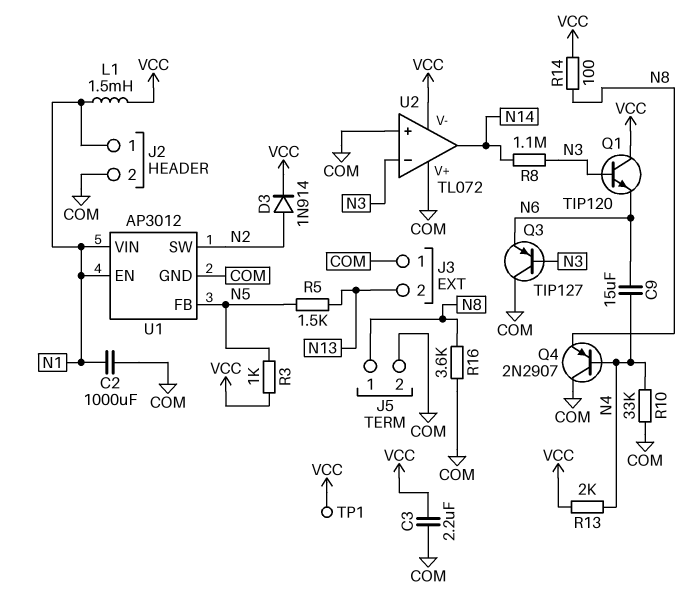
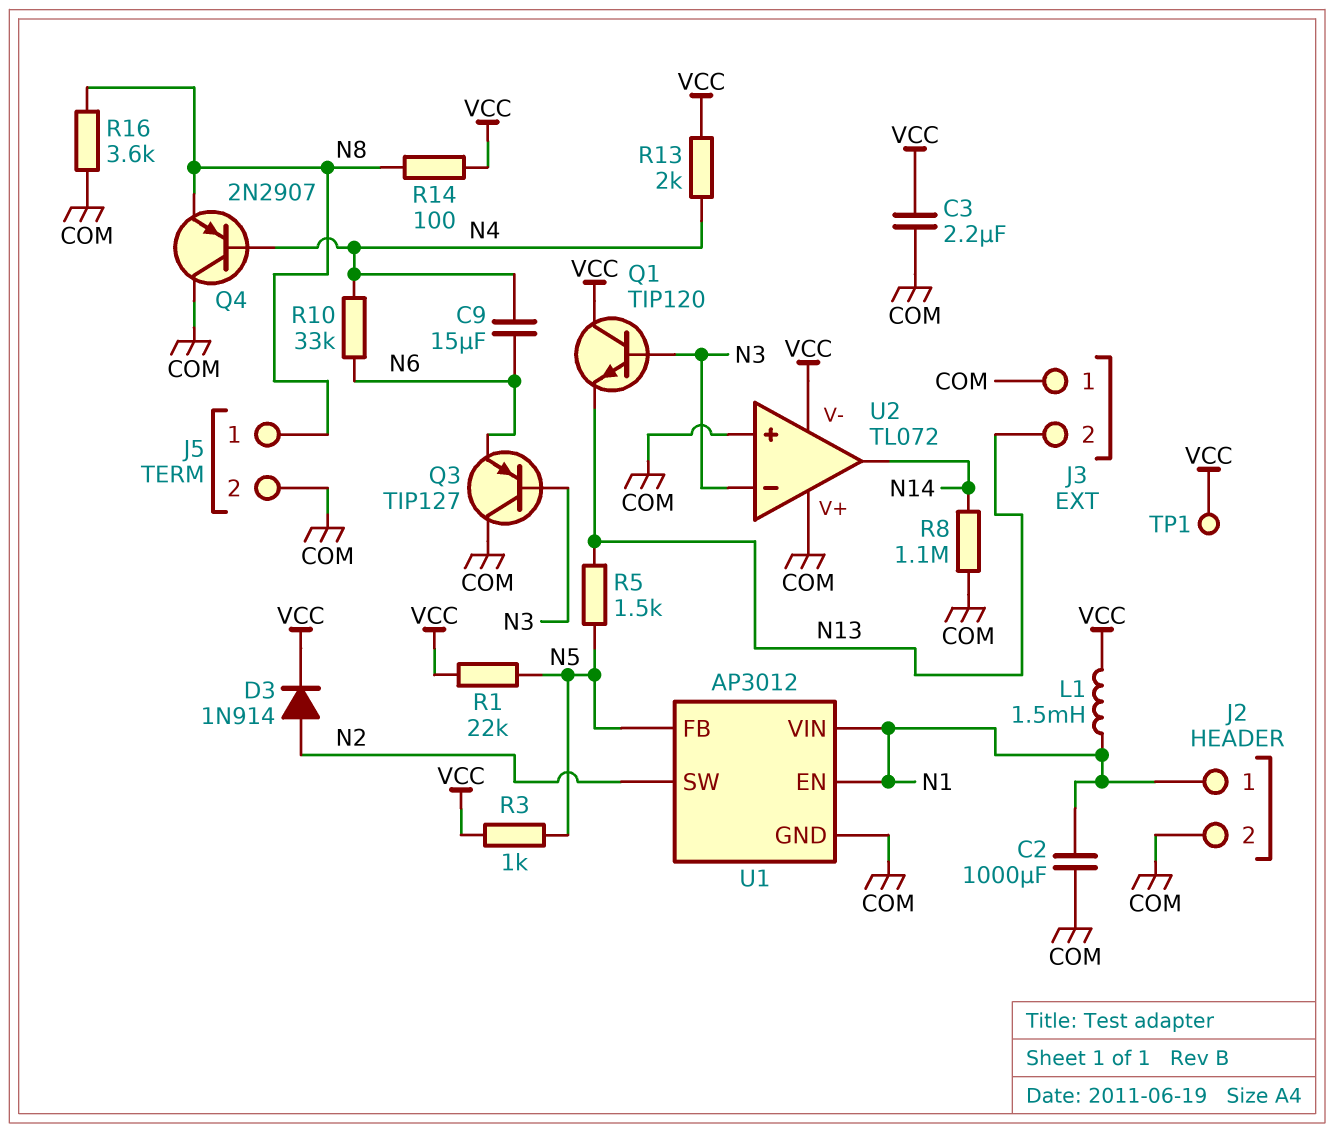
Q1: NPN TIP120 (B N3, C VCC, E N6) -> NPN TIP120 (B N3, C VCC, E N13)
R1: none -> 22k (N5, VCC)
R8: 1.1M (N3, N14) -> 1.1M (COM, N14)
R10: 33k (COM, N4) -> 33k (N4, N6)

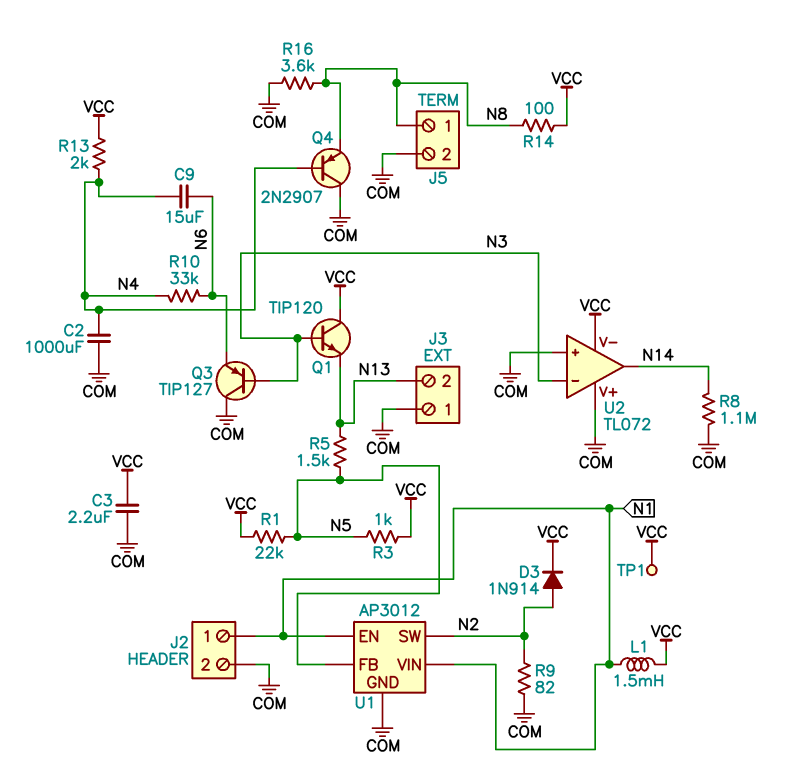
C2: 1000uF (COM, N1) -> 1000uF (COM, N4)
R9: none -> 82 (COM, N2)

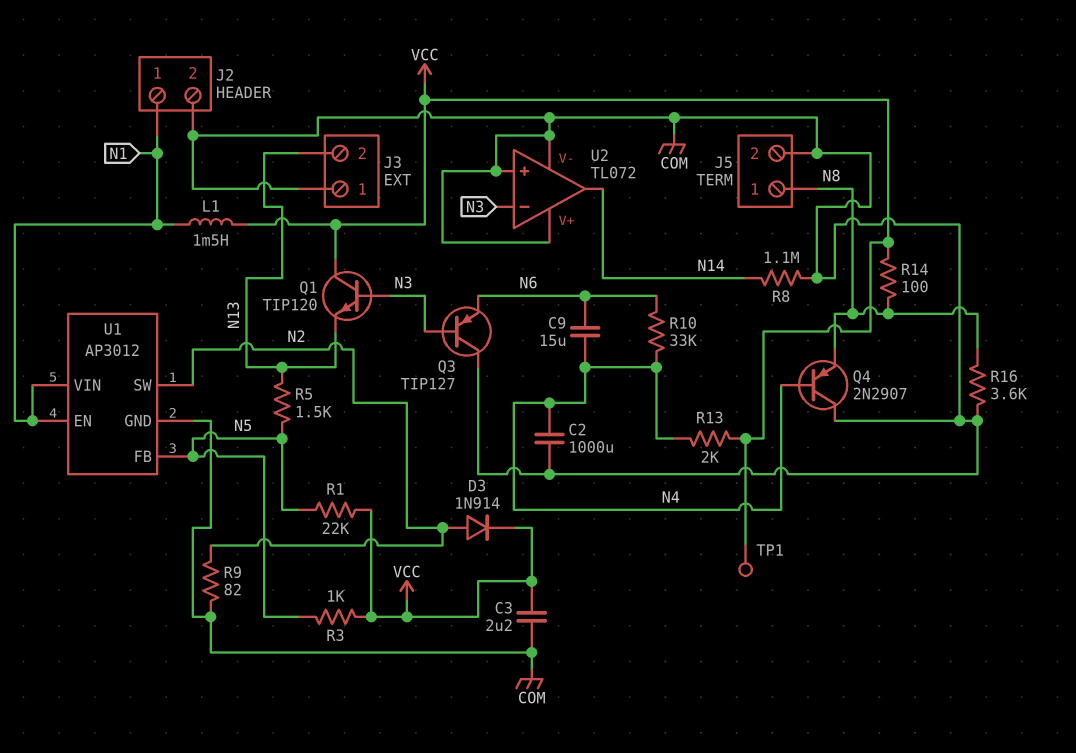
U2 pin V-: VCC -> COM

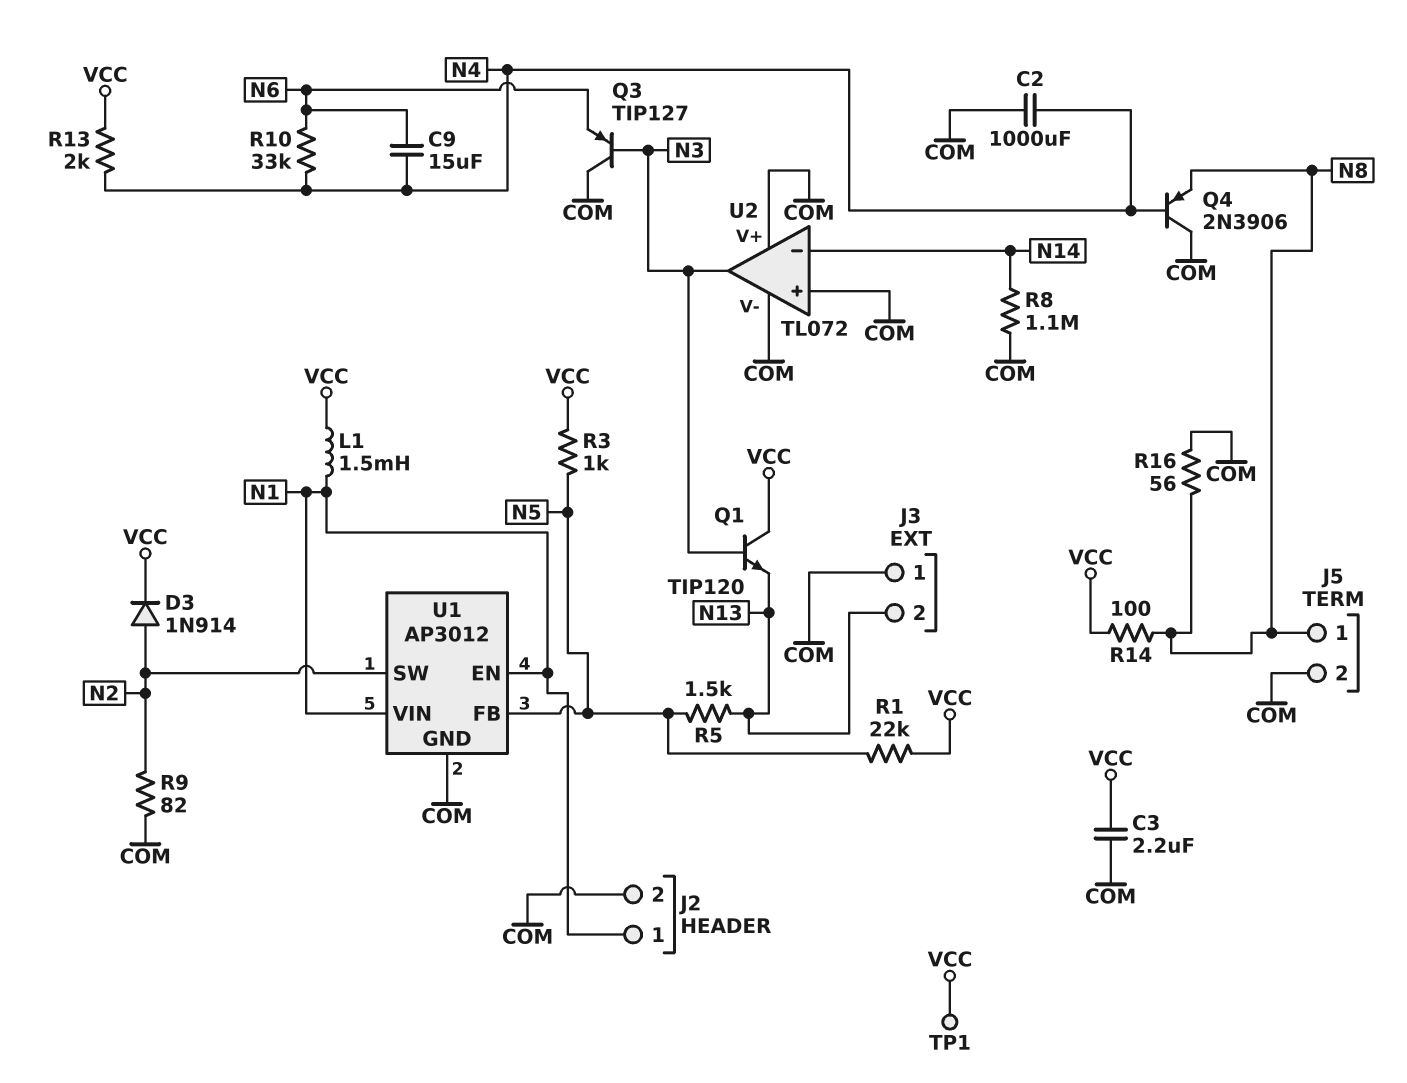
Q4: PNP 2N2907 (B N4, C COM, E N8) -> PNP 2N3906 (B N4, C COM, E N8)
R16: 3.6k (COM, N8) -> 56 (COM, N8)
U2 pin in-: N3 -> N14
U2 pin out: N14 -> N3

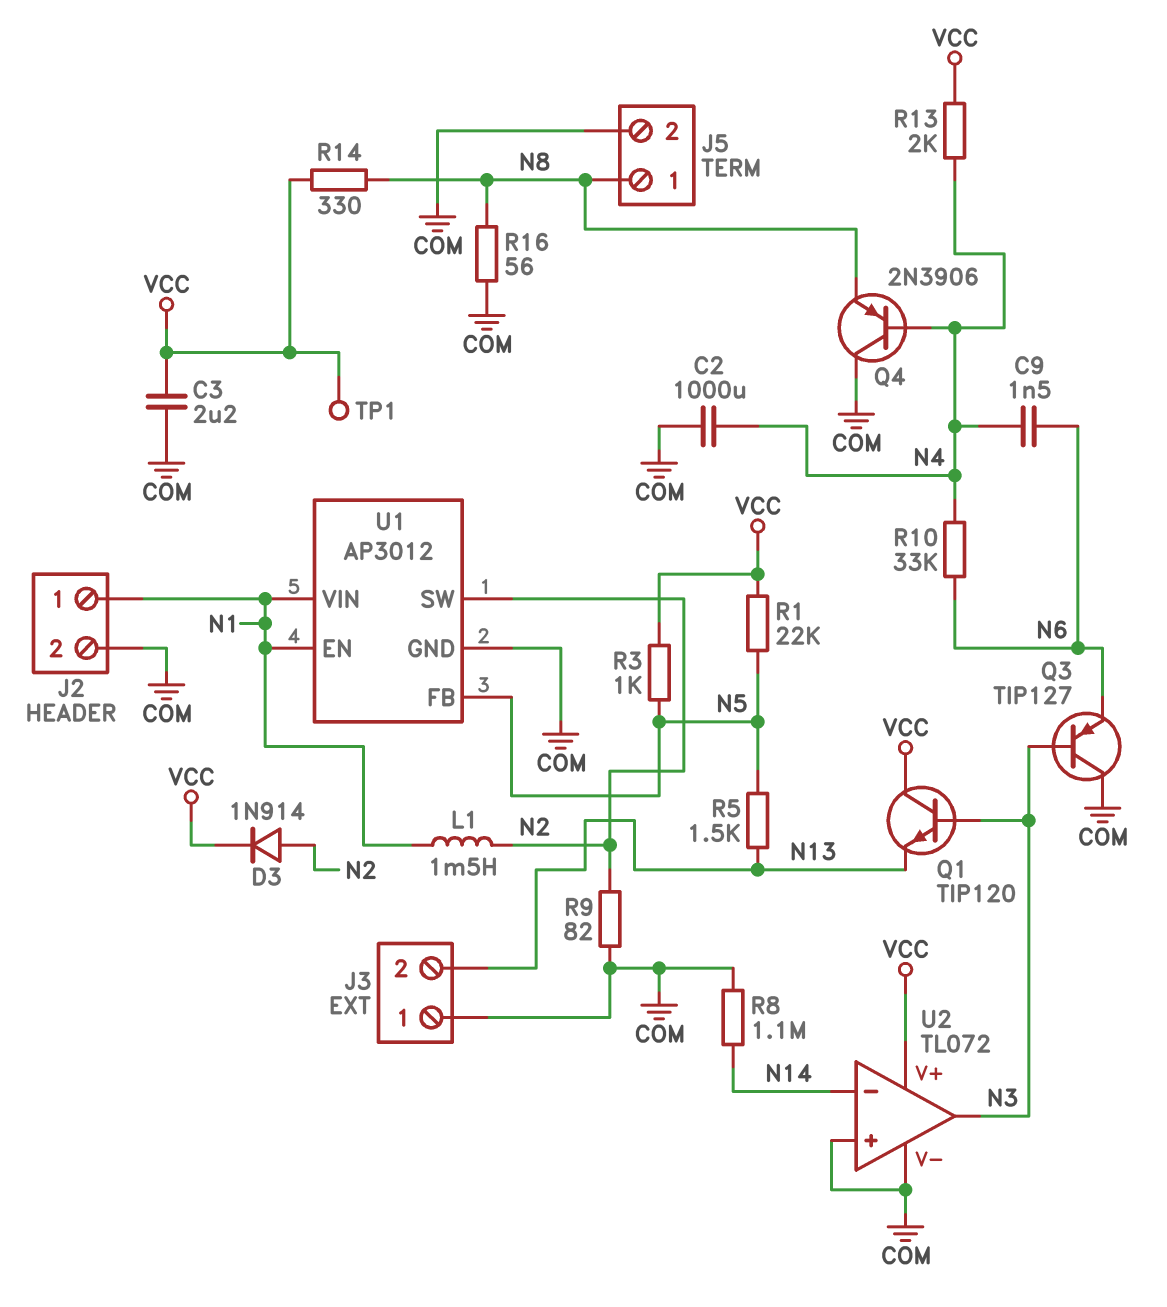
C9: 15uF (N4, N6) -> 1.5nF (N4, N6)
L1: 1.5mH (N1, VCC) -> 1.5mH (N1, N2)
R14: 100 (N8, VCC) -> 330 (N8, VCC)
U2 pin V+: COM -> VCC

